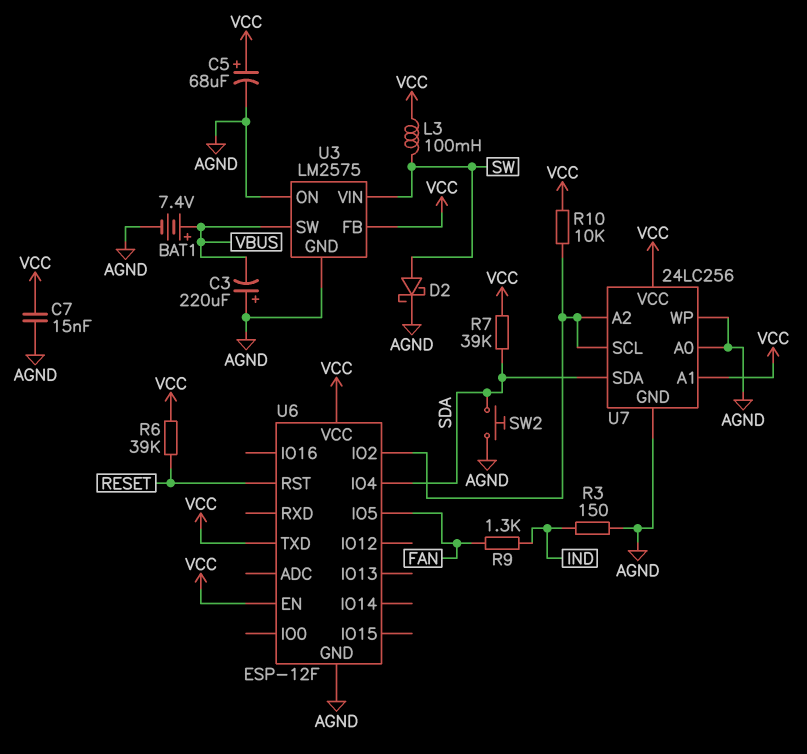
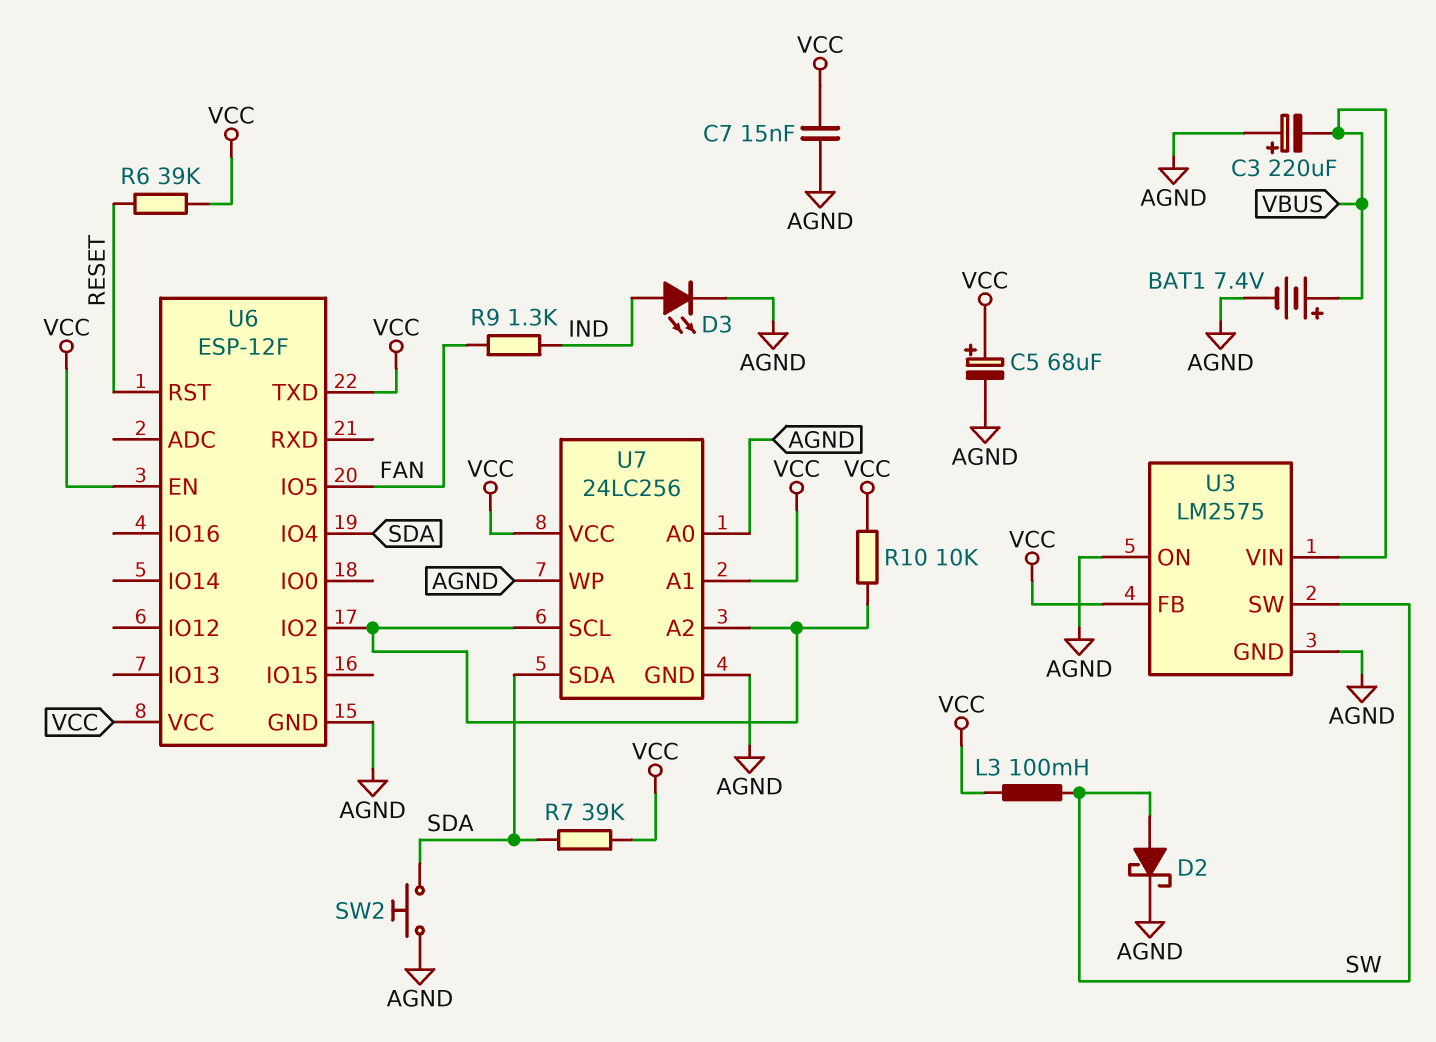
D3: none -> LED (A IND, K AGND)
R3: 150 (AGND, IND) -> none
U3 pin SW: VBUS -> SW
U3 pin VIN: SW -> VBUS

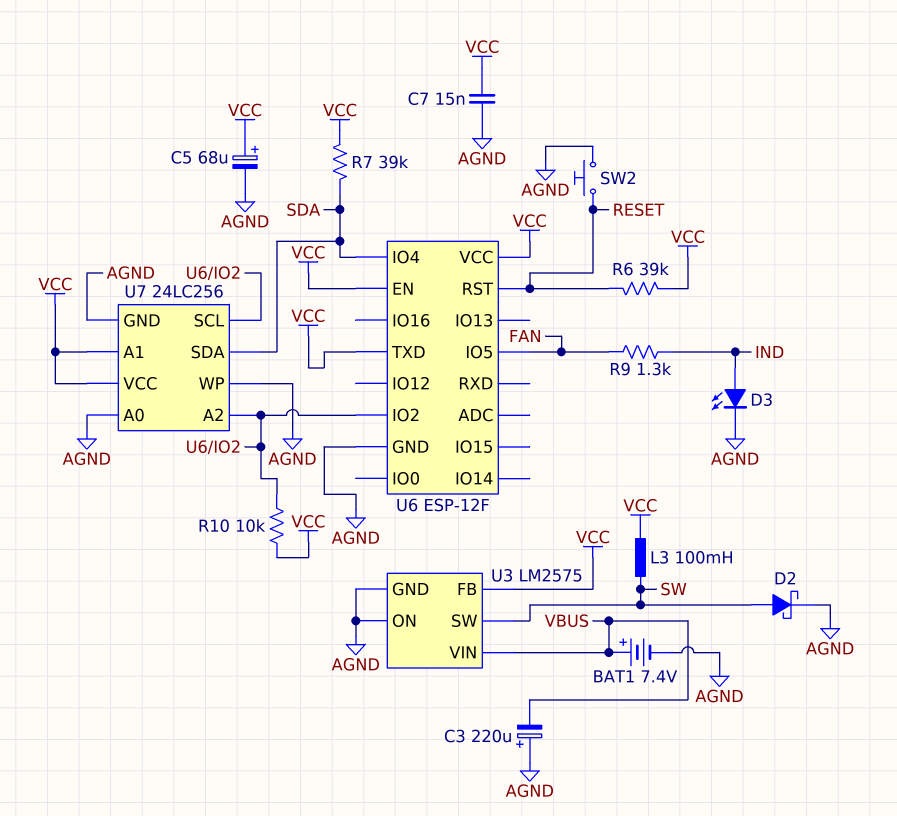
SW2: button (AGND, SDA) -> button (AGND, RESET)

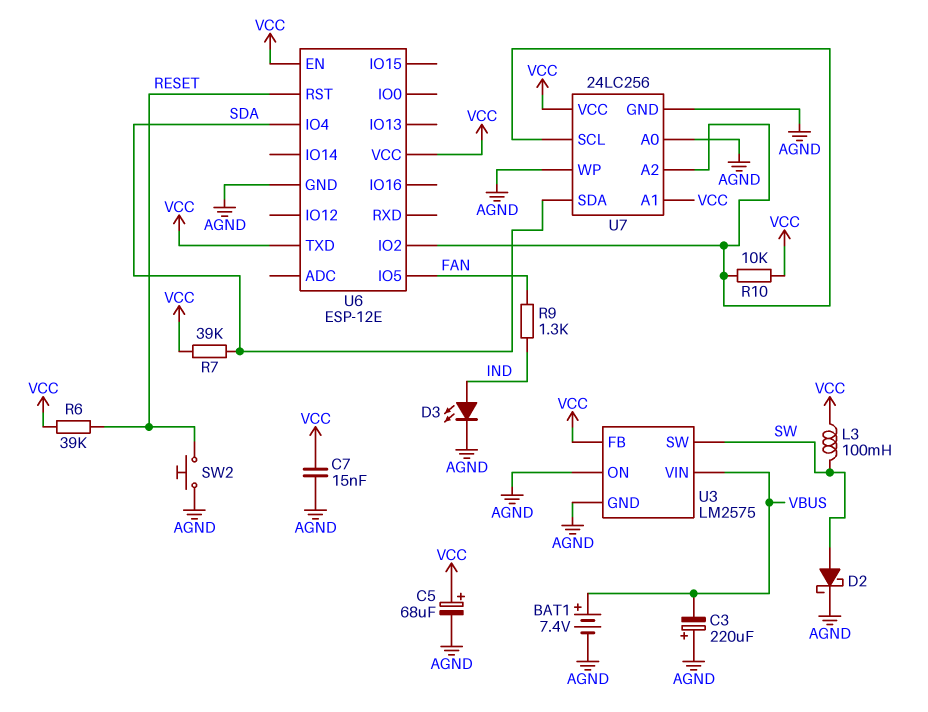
U6: ESP-12F -> ESP-12E

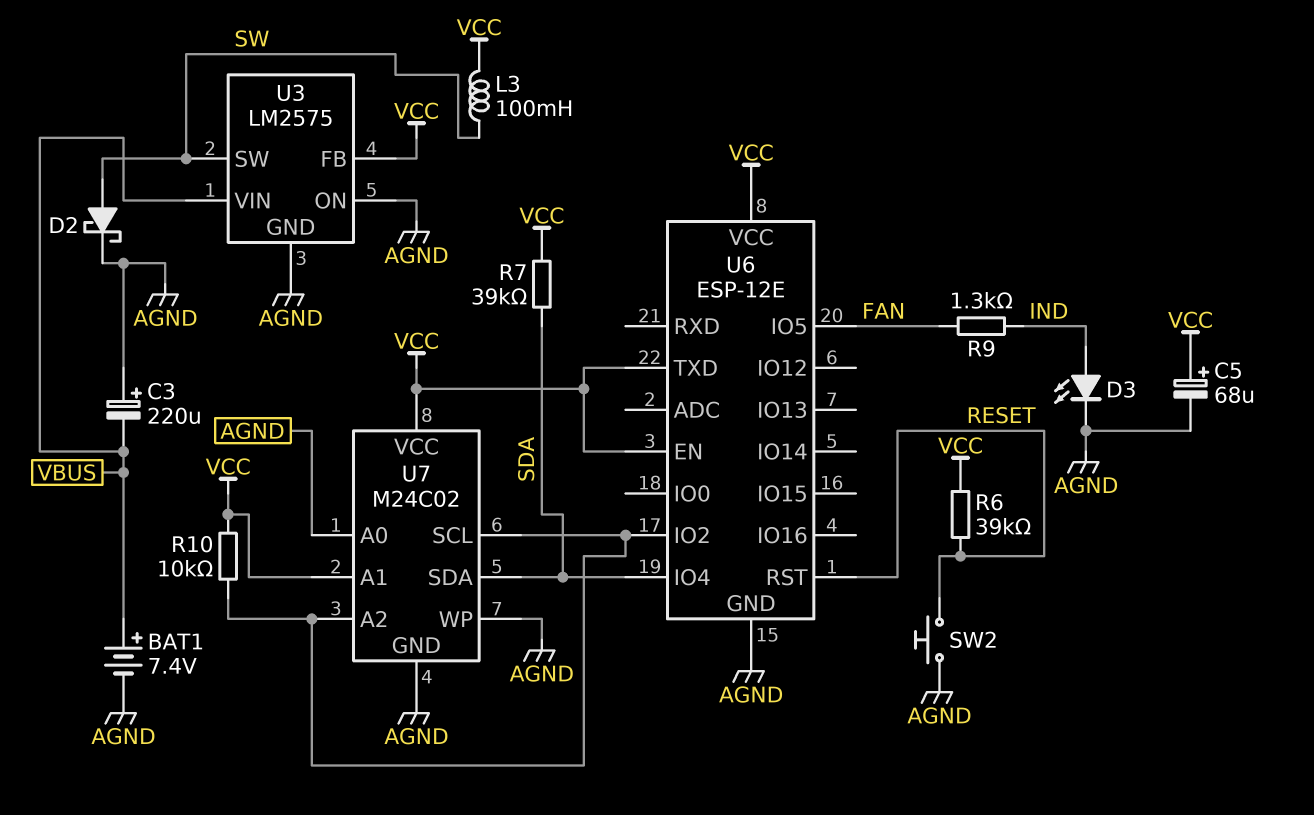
C7: 15nF (AGND, VCC) -> none
U7: 24LC256 -> M24C02

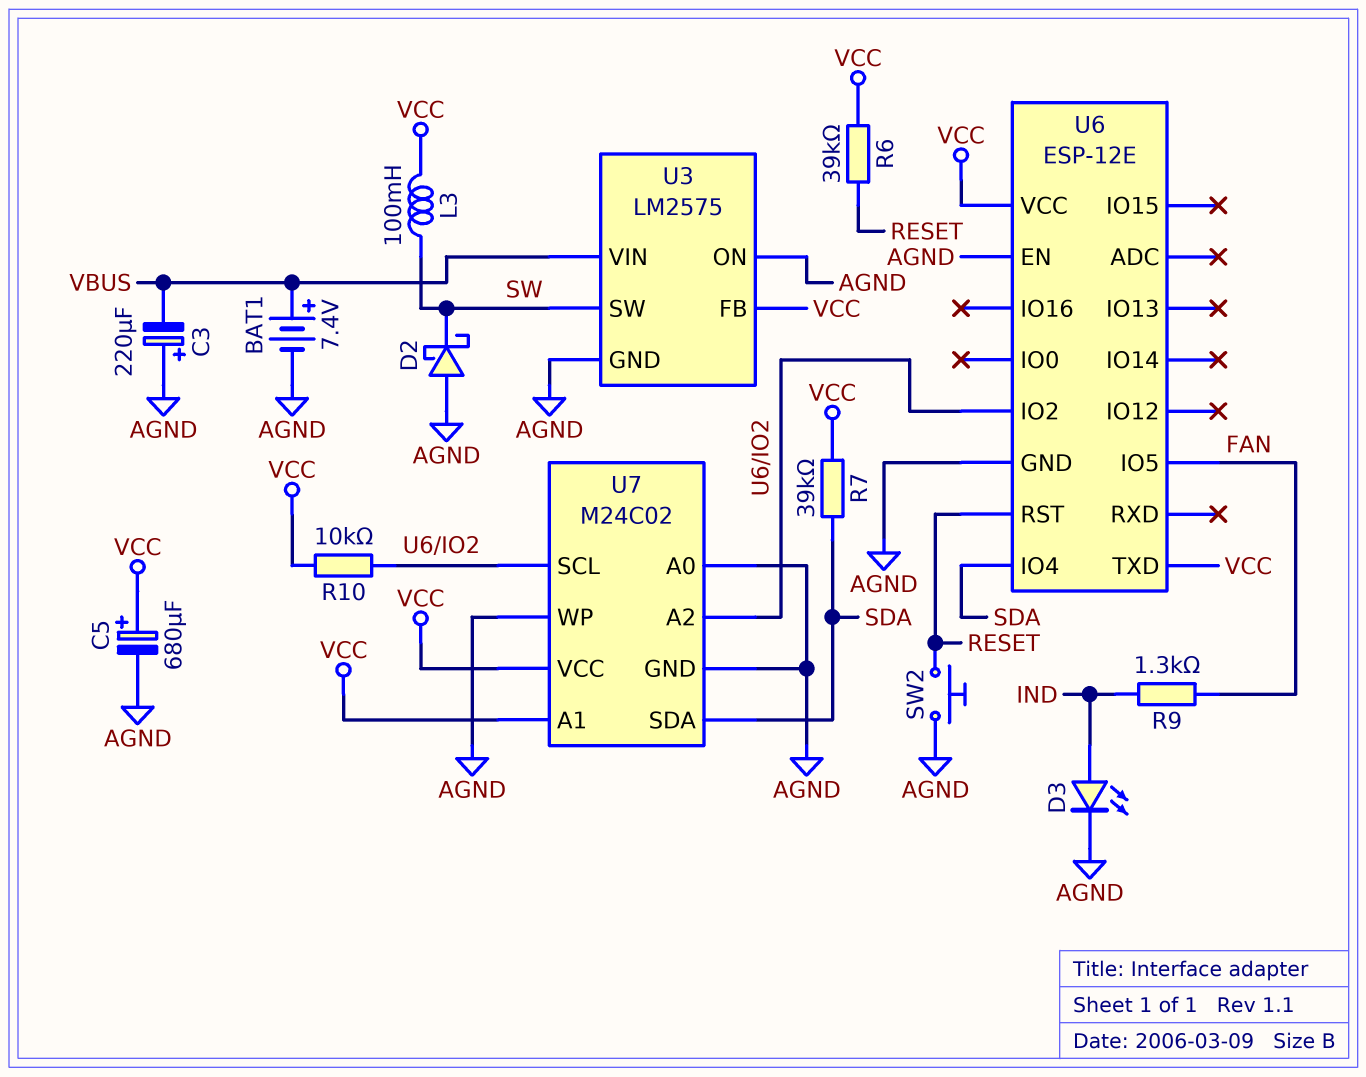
C5: 68uF (plus VCC, minus AGND) -> 680uF (plus VCC, minus AGND)
D2: schottky (A SW, K AGND) -> schottky (A AGND, K SW)
U6 pin EN: VCC -> AGND

